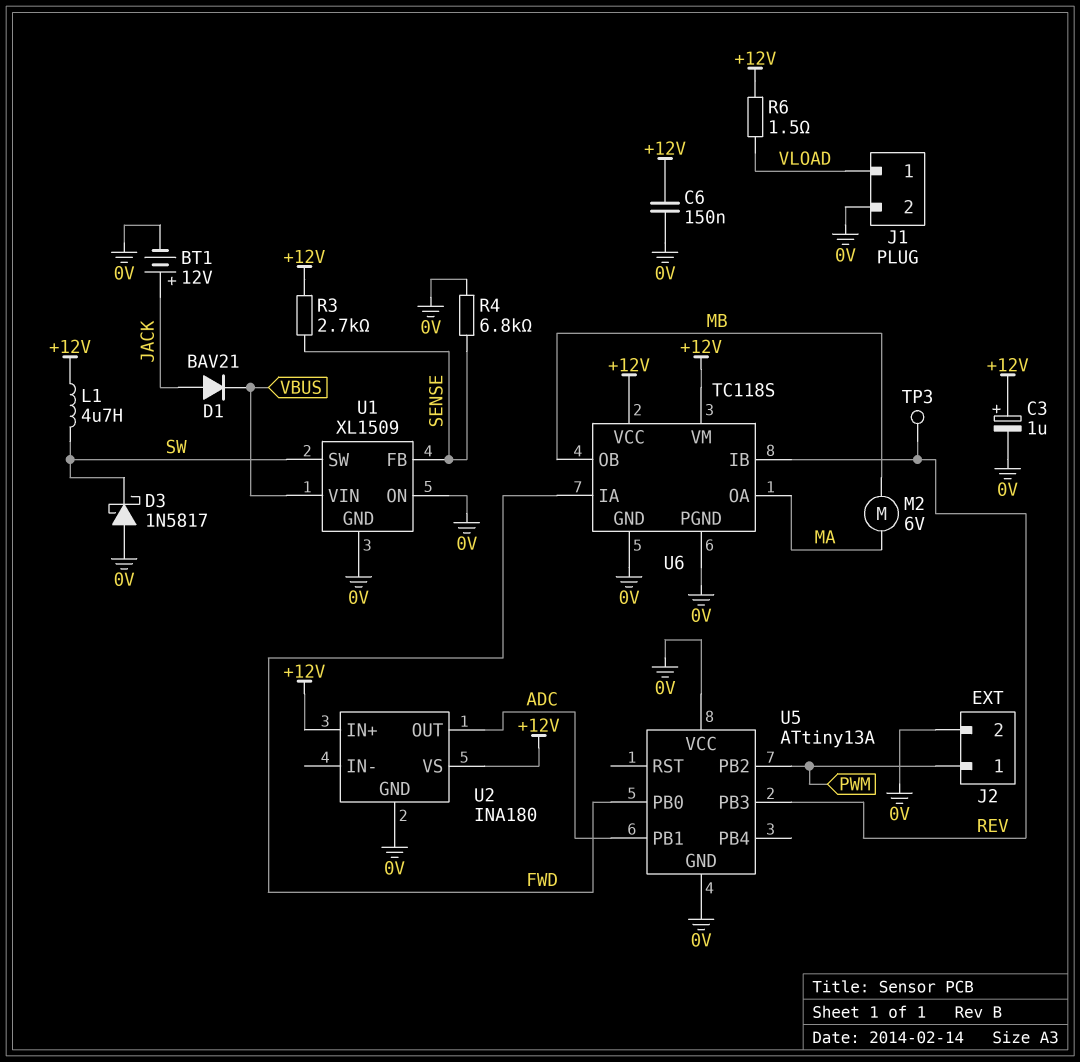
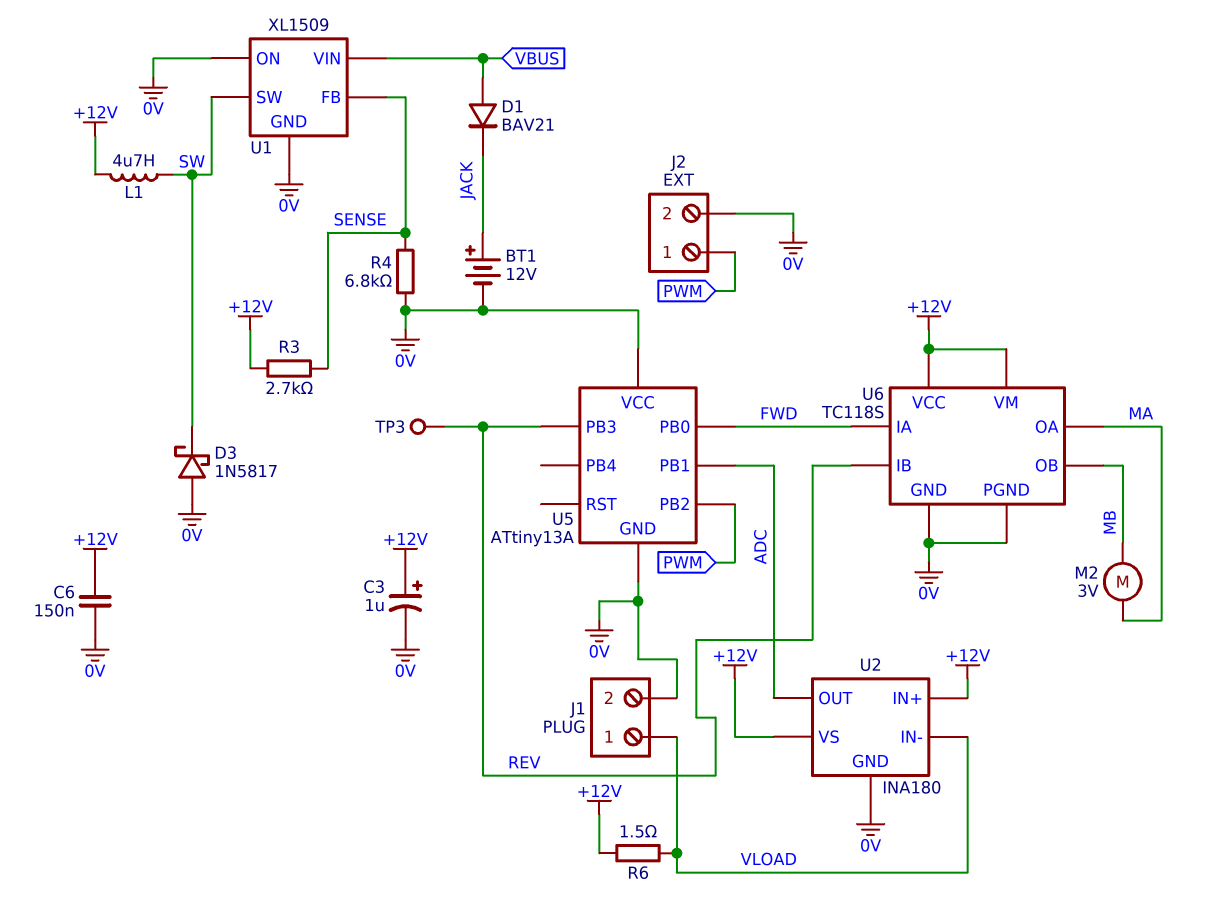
D1: diode BAV21 (A JACK, K VBUS) -> diode BAV21 (A VBUS, K JACK)
M2: motor 6V (MA, MB) -> motor 3V (MA, MB)
U2 pin IN-: none -> VLOAD

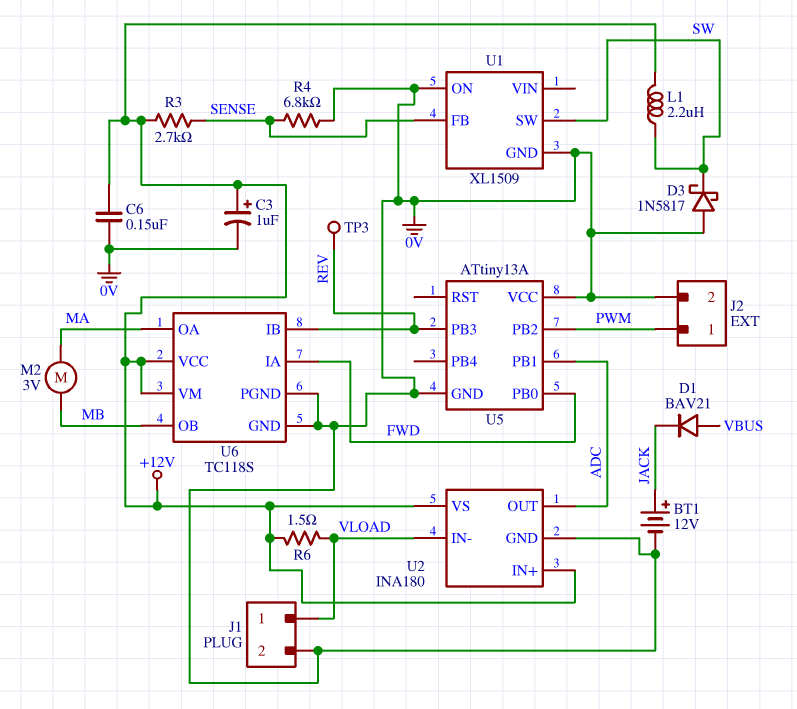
L1: 4.7uH (+12V, SW) -> 2.2uH (+12V, SW)
U1 pin VIN: VBUS -> none

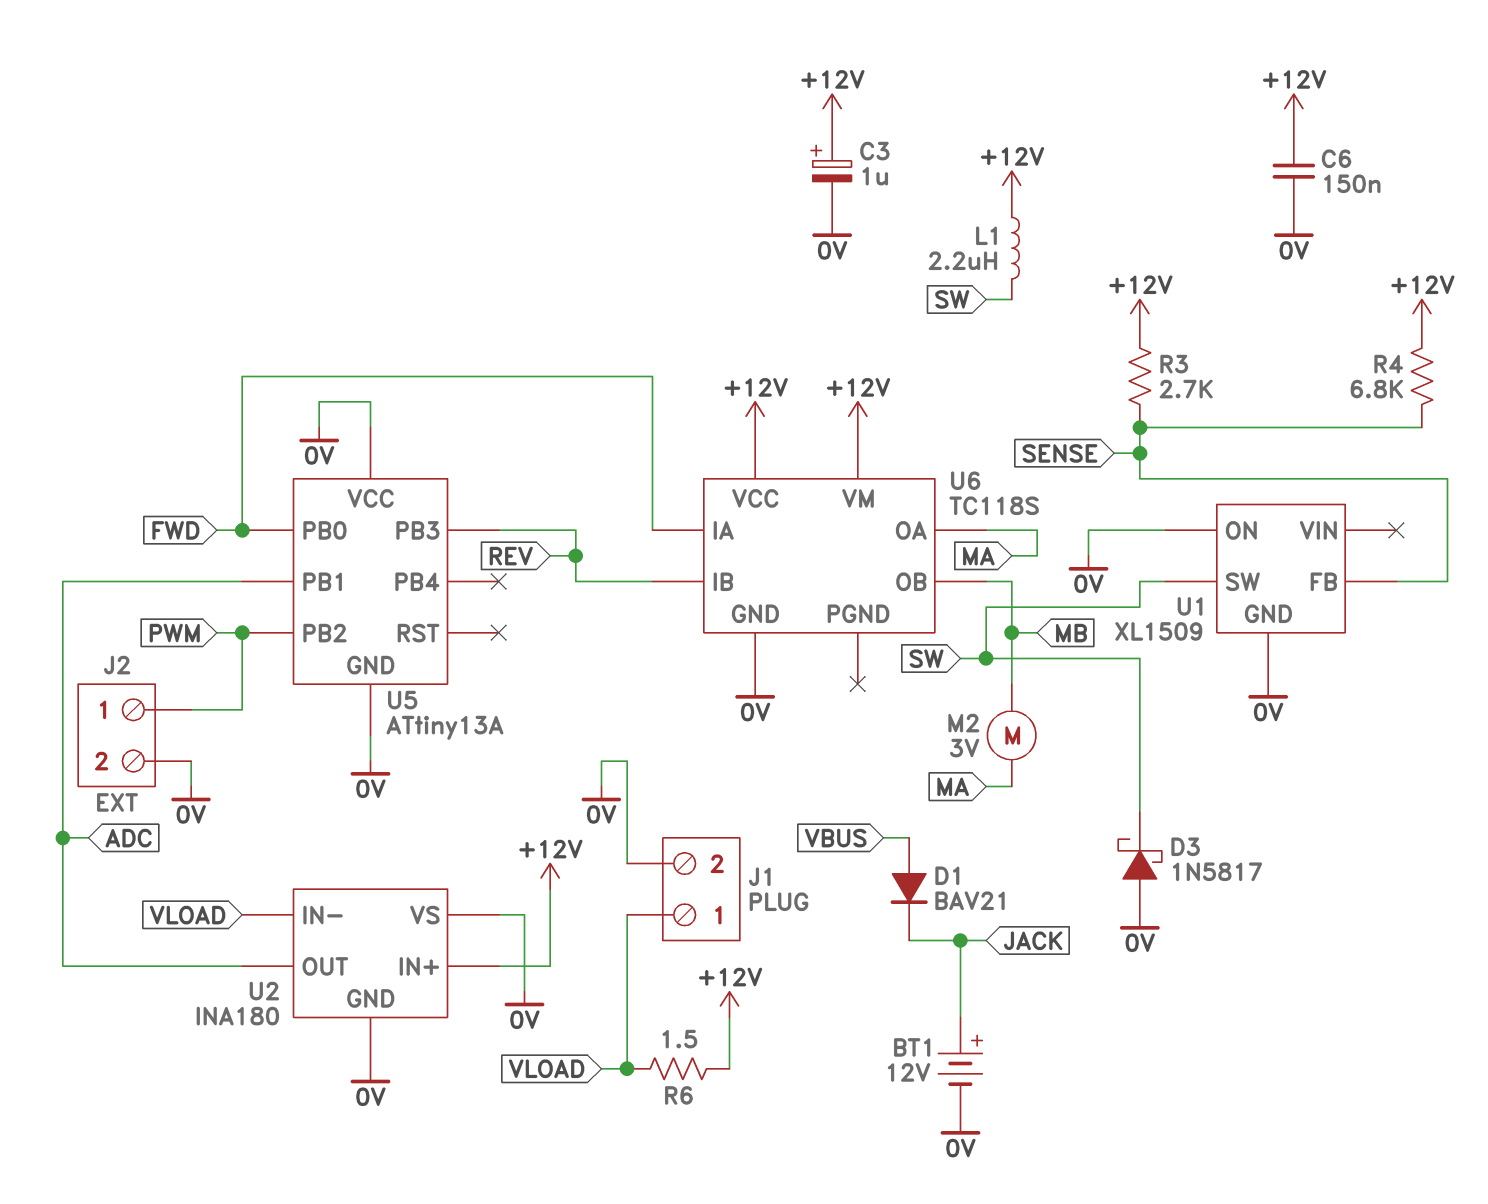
R4: 6.8k (0V, SENSE) -> 6.8k (+12V, SENSE)
TP3: test point (REV) -> none
U2 pin VS: +12V -> 0V
U6 pin PGND: 0V -> none

